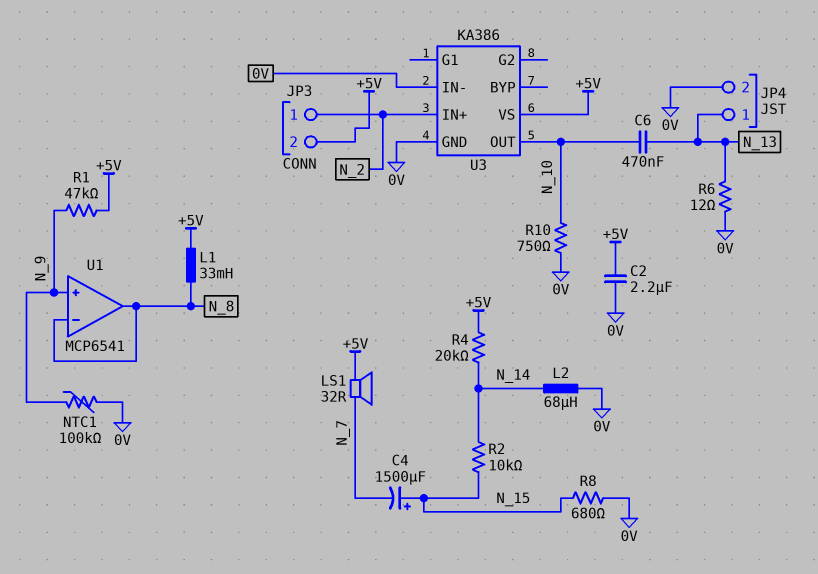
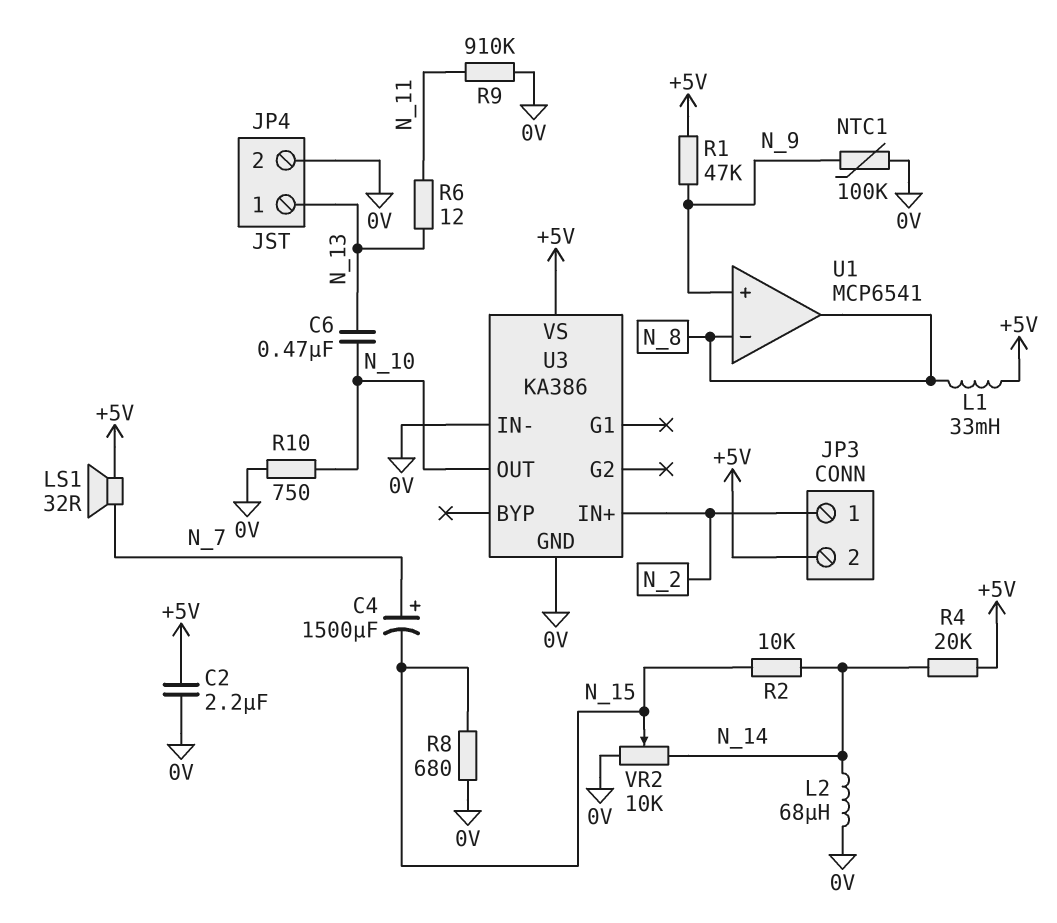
C4: 1500uF (plus N_15, minus N_7) -> 1500uF (plus N_7, minus N_15)
R6: 12 (0V, N_13) -> 12 (N_11, N_13)
R9: none -> 910k (0V, N_11)
VR2: none -> 10k (0V, N_14, wiper N_15)

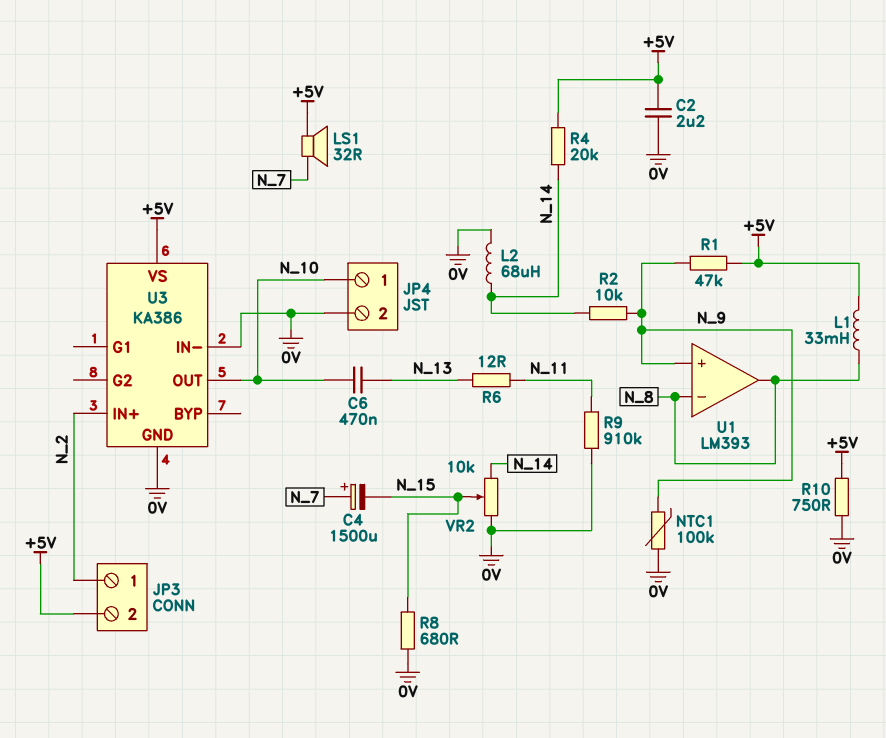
JP4 pin 1: N_13 -> N_10
R2: 10k (N_14, N_15) -> 10k (N_9, N_14)
R10: 750 (0V, N_10) -> 750 (+5V, 0V)
U1: MCP6541 -> LM393

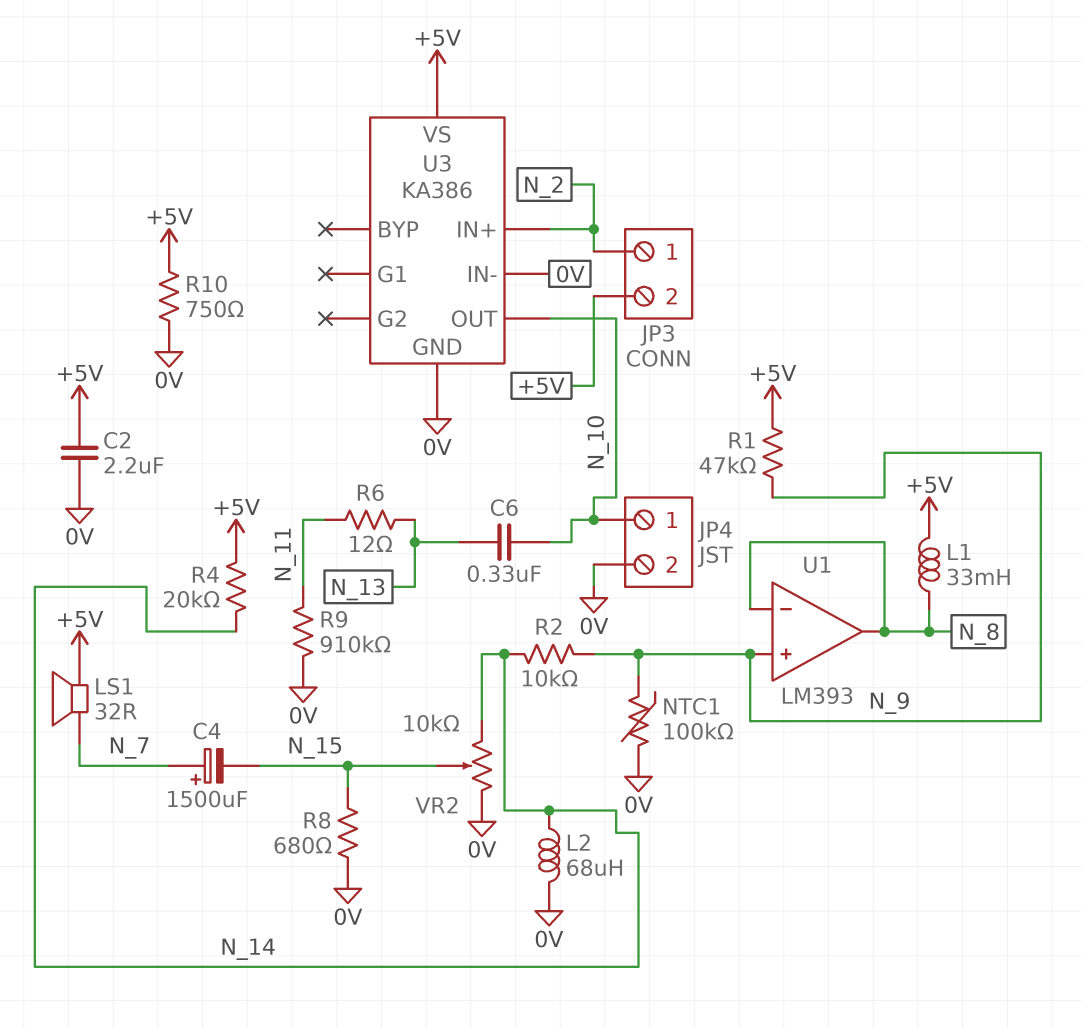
C6: 470nF (N_10, N_13) -> 330nF (N_10, N_13)

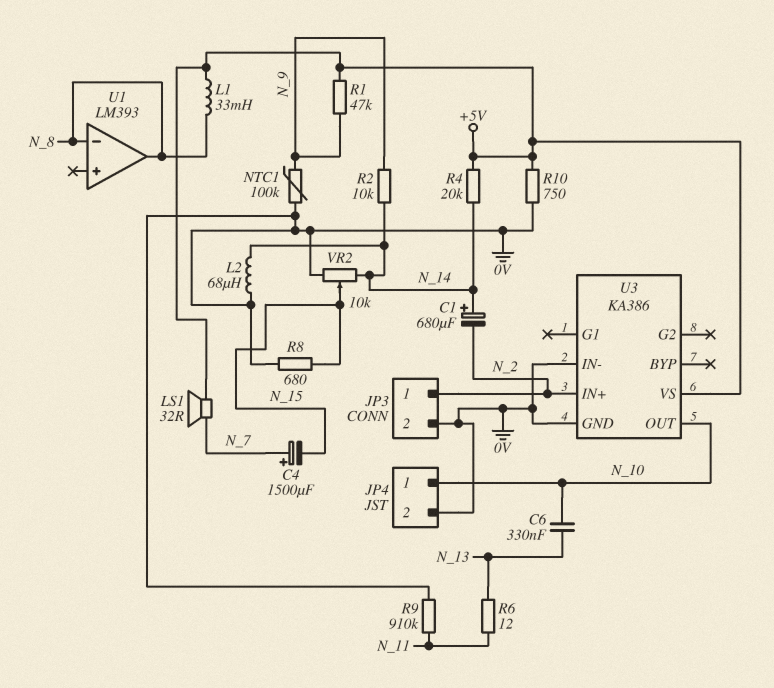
C1: none -> 680uF (plus N_14, minus N_2)
C2: 2.2uF (+5V, 0V) -> none
JP3 pin 2: +5V -> 0V
U1 pin in+: N_9 -> none

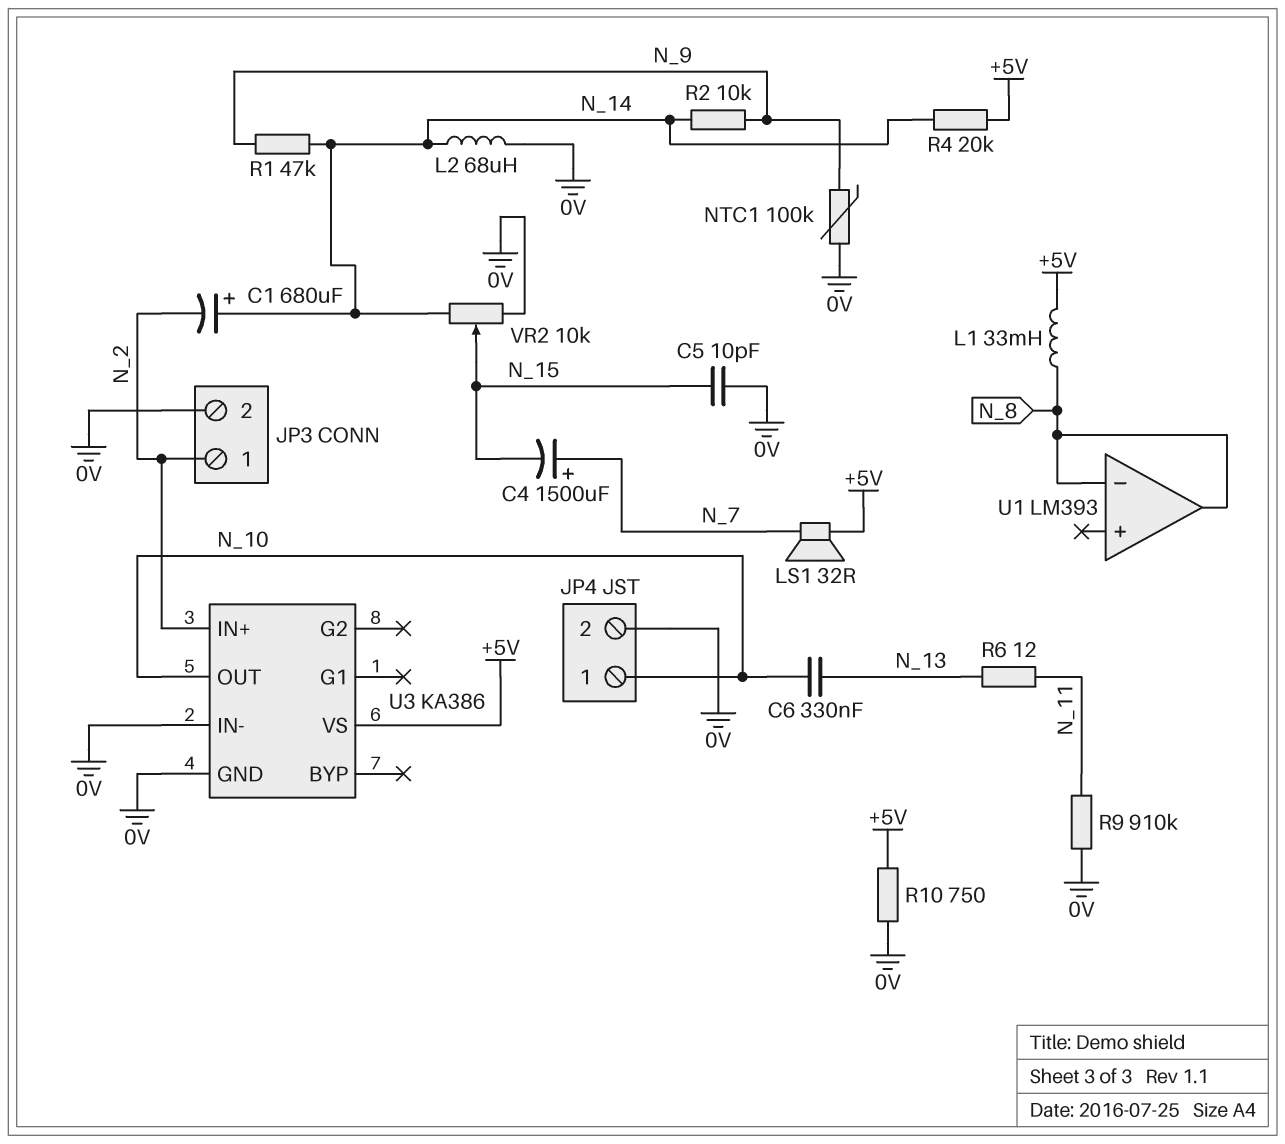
C5: none -> 10pF (0V, N_15)
R1: 47k (+5V, N_9) -> 47k (N_9, N_14)
R8: 680 (0V, N_15) -> none

